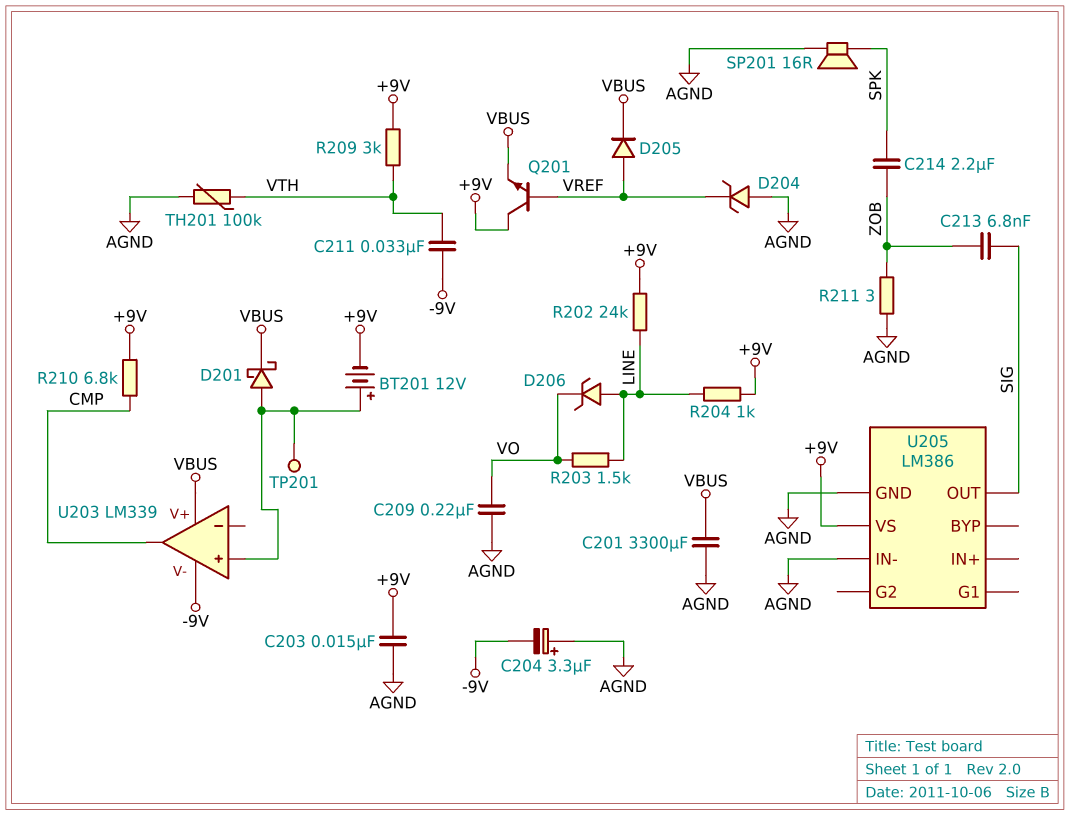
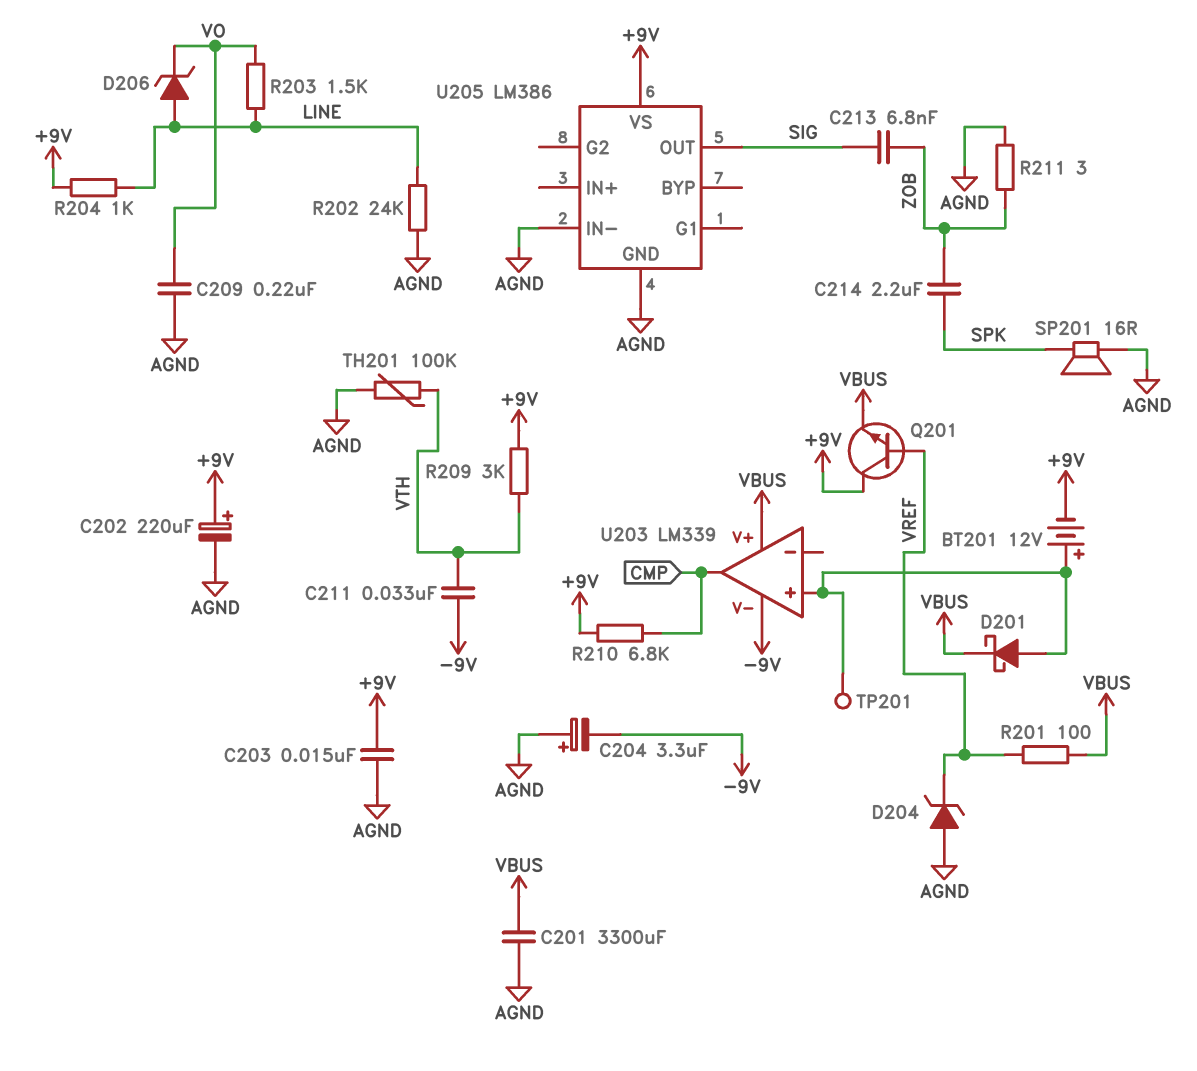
C202: none -> 220uF (plus +9V, minus AGND)
D205: diode (A VREF, K VBUS) -> none
R201: none -> 100 (VBUS, VREF)
R202: 24k (+9V, LINE) -> 24k (AGND, LINE)

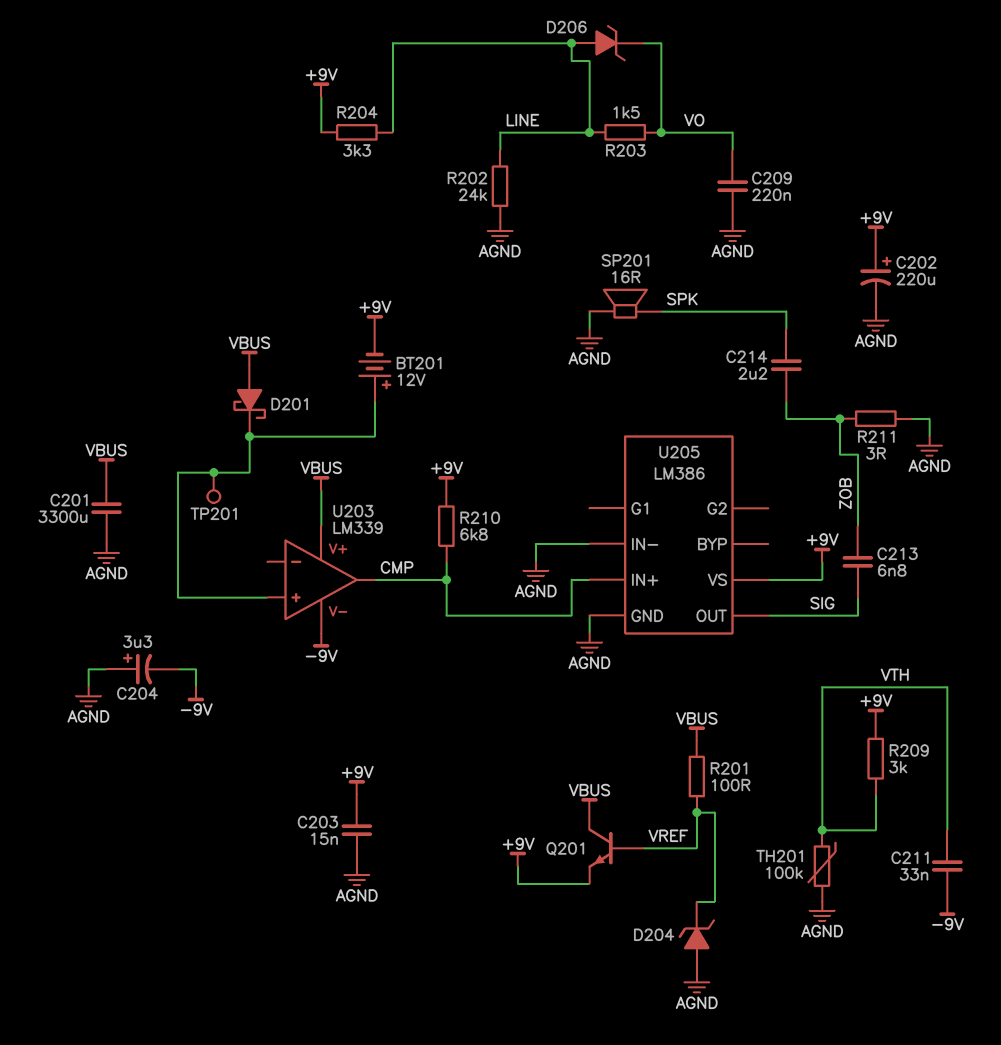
D201: schottky (A U203/in+, K VBUS) -> schottky (A VBUS, K U203/in+)
Q201: NPN (B VREF, C +9V, E VBUS) -> NPN (B VREF, C VBUS, E +9V)
R204: 1k (+9V, LINE) -> 3.3k (+9V, LINE)
U205 pin IN+: none -> CMP

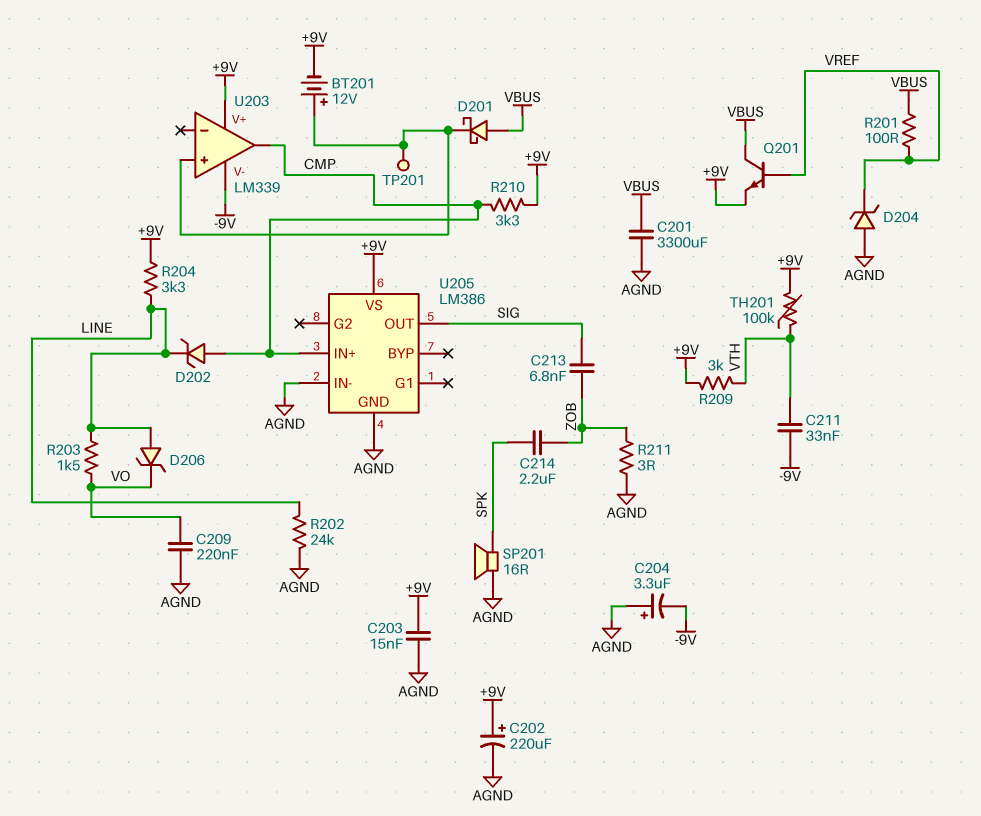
D202: none -> zener (A CMP, K LINE)
R210: 6.8k (+9V, CMP) -> 3.3k (+9V, CMP)
TH201: 100k (AGND, VTH) -> 100k (+9V, VTH)
U203 pin V+: VBUS -> +9V

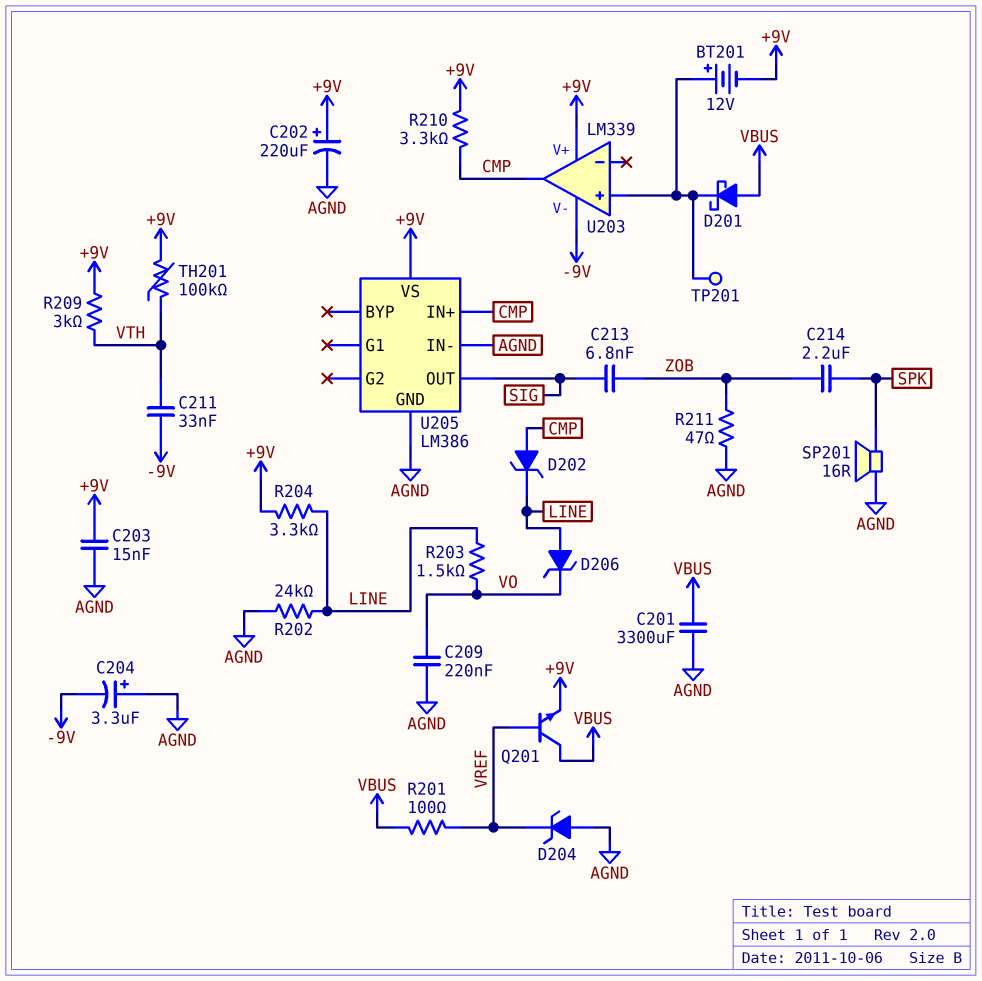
R211: 3 (AGND, ZOB) -> 47 (AGND, ZOB)

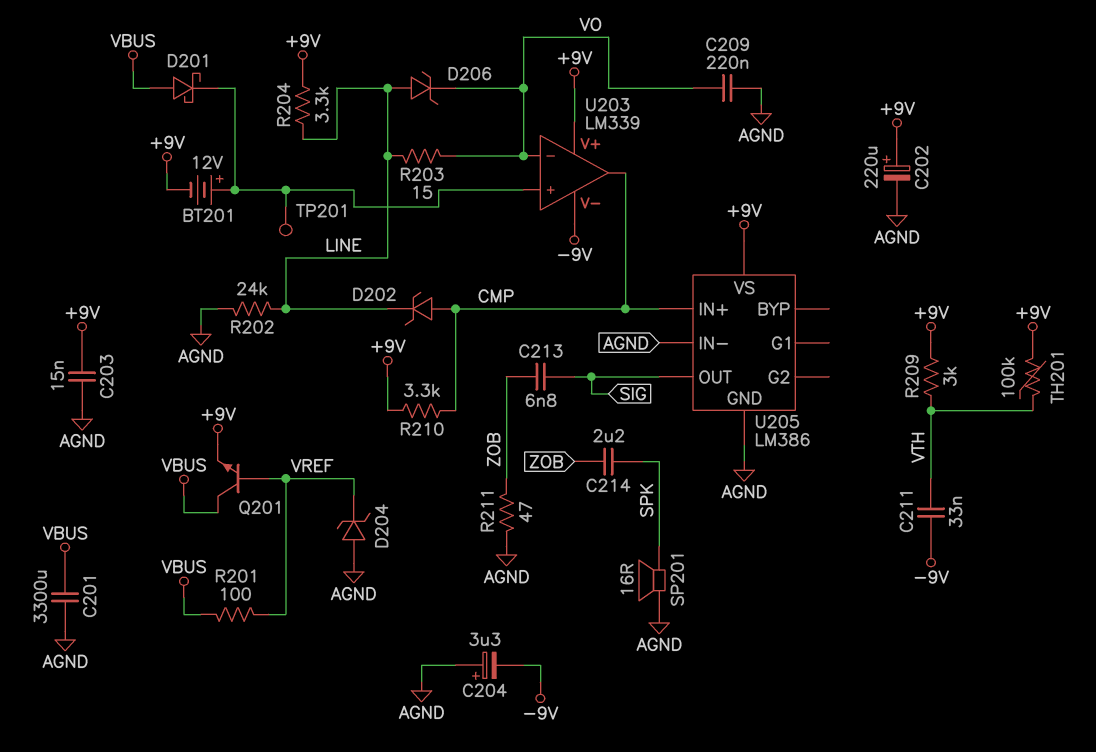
R203: 1.5k (LINE, VO) -> 15 (LINE, VO)
U203 pin in-: none -> VO

